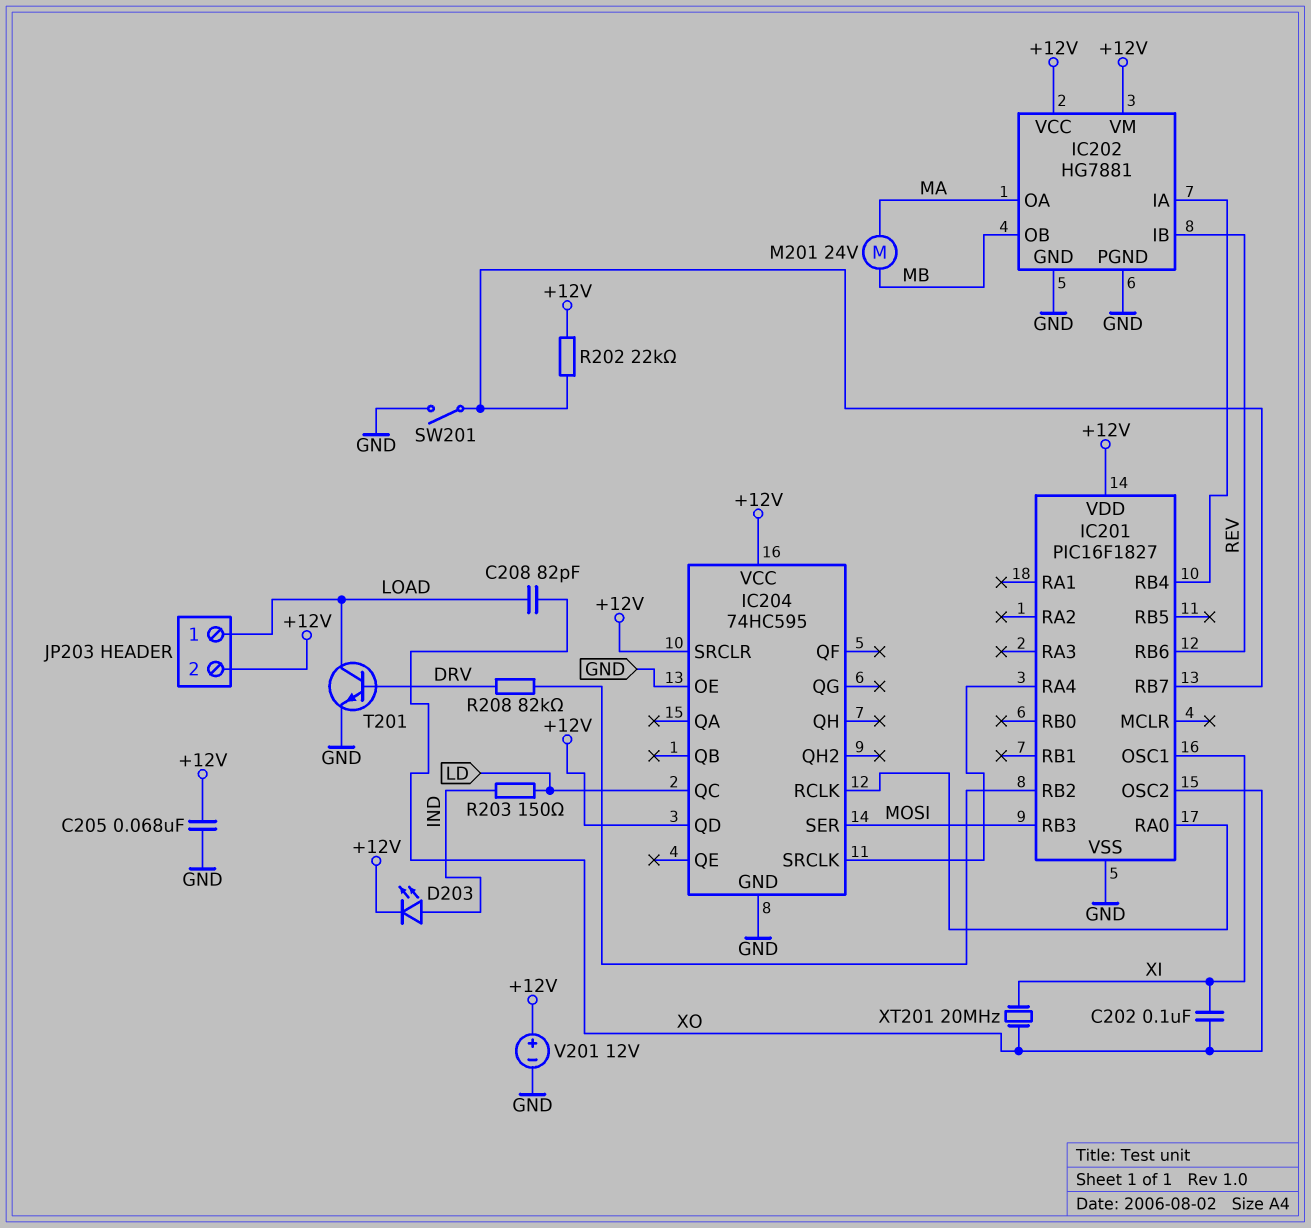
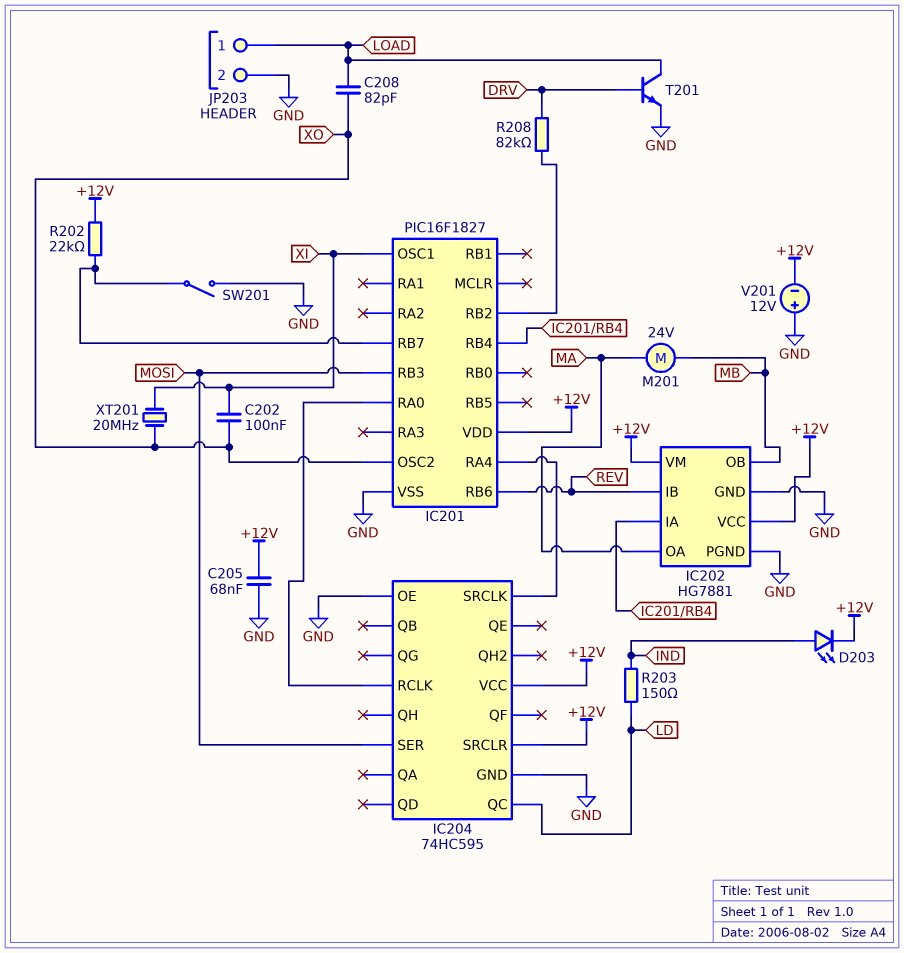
IC204 pin QD: +12V -> none
JP203 pin 2: +12V -> GND
V201: 12V (plus +12V, minus GND) -> 12V (plus GND, minus +12V)

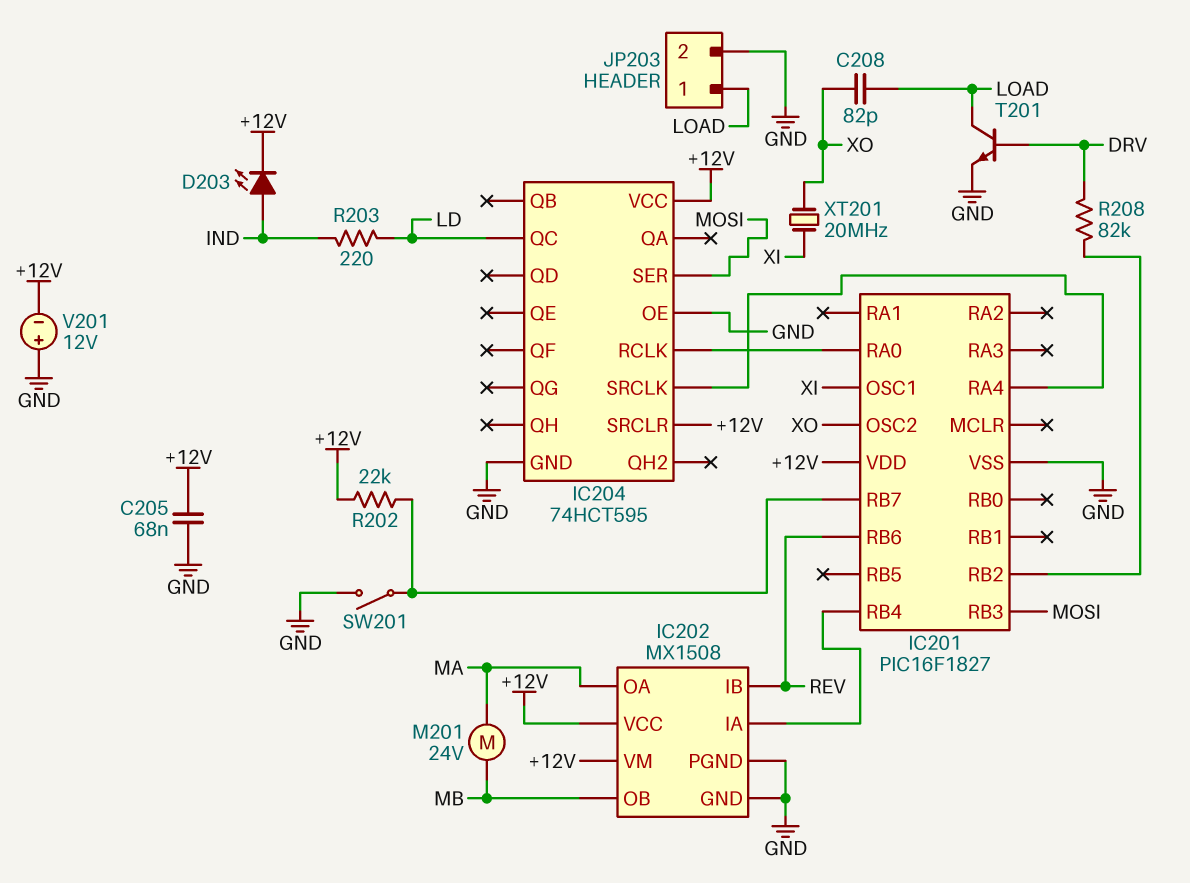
C202: 100nF (XI, XO) -> none
IC202: HG7881 -> MX1508
IC204: 74HC595 -> 74HCT595
R203: 150 (IND, LD) -> 220 (IND, LD)

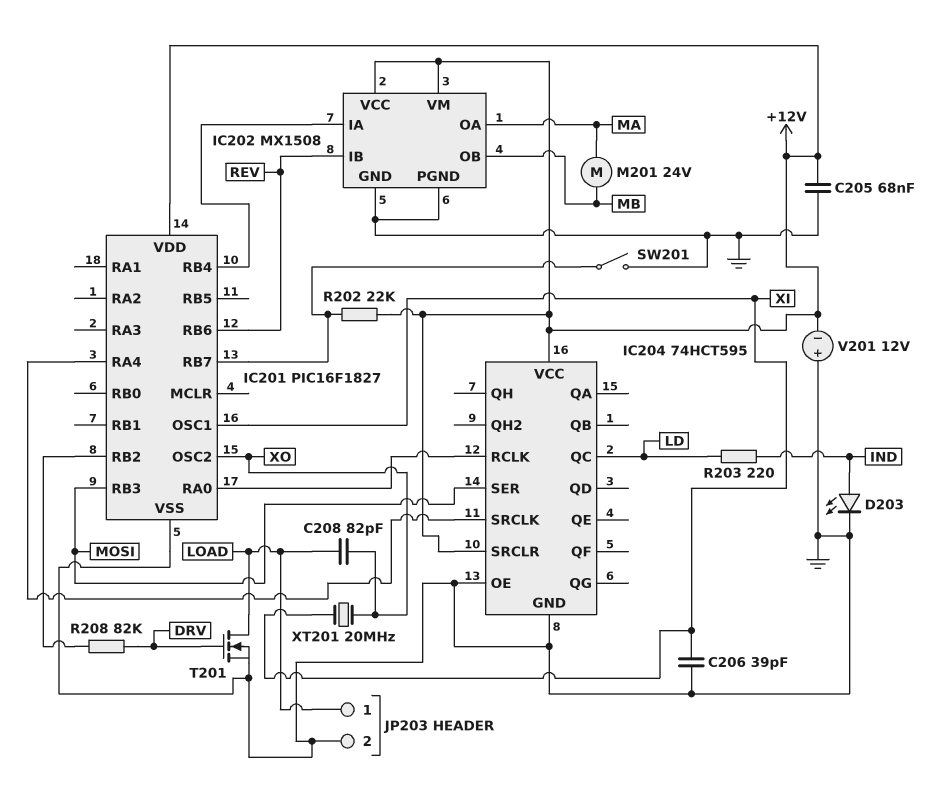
C206: none -> 39pF (GND, XI)
D203: LED (A IND, K +12V) -> LED (A IND, K GND)
T201: NPN (B DRV, C LOAD, E GND) -> NMOS (G DRV, D LOAD, S GND)

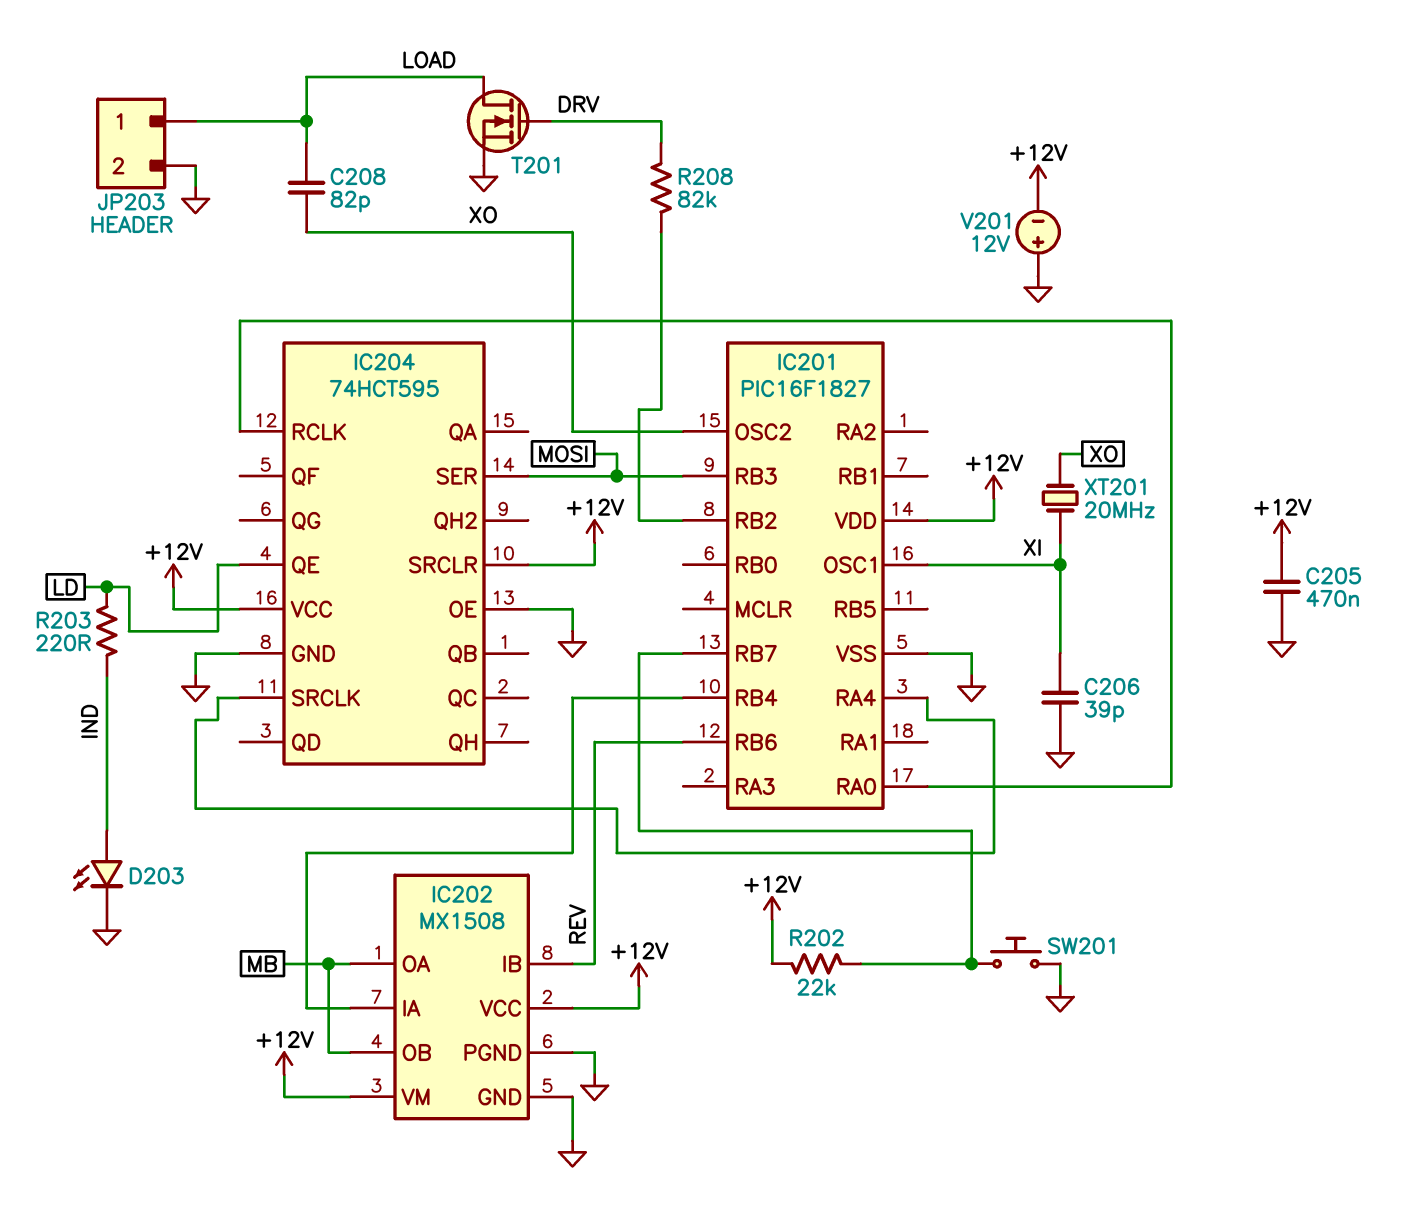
C205: 68nF (+12V, GND) -> 470nF (+12V, GND)
IC202 pin OA: MA -> MB
IC204 pin QC: LD -> none
IC204 pin QE: none -> LD
M201: motor 24V (MA, MB) -> none
SW201: switch (GND, IC201/RB7) -> button (GND, IC201/RB7)

